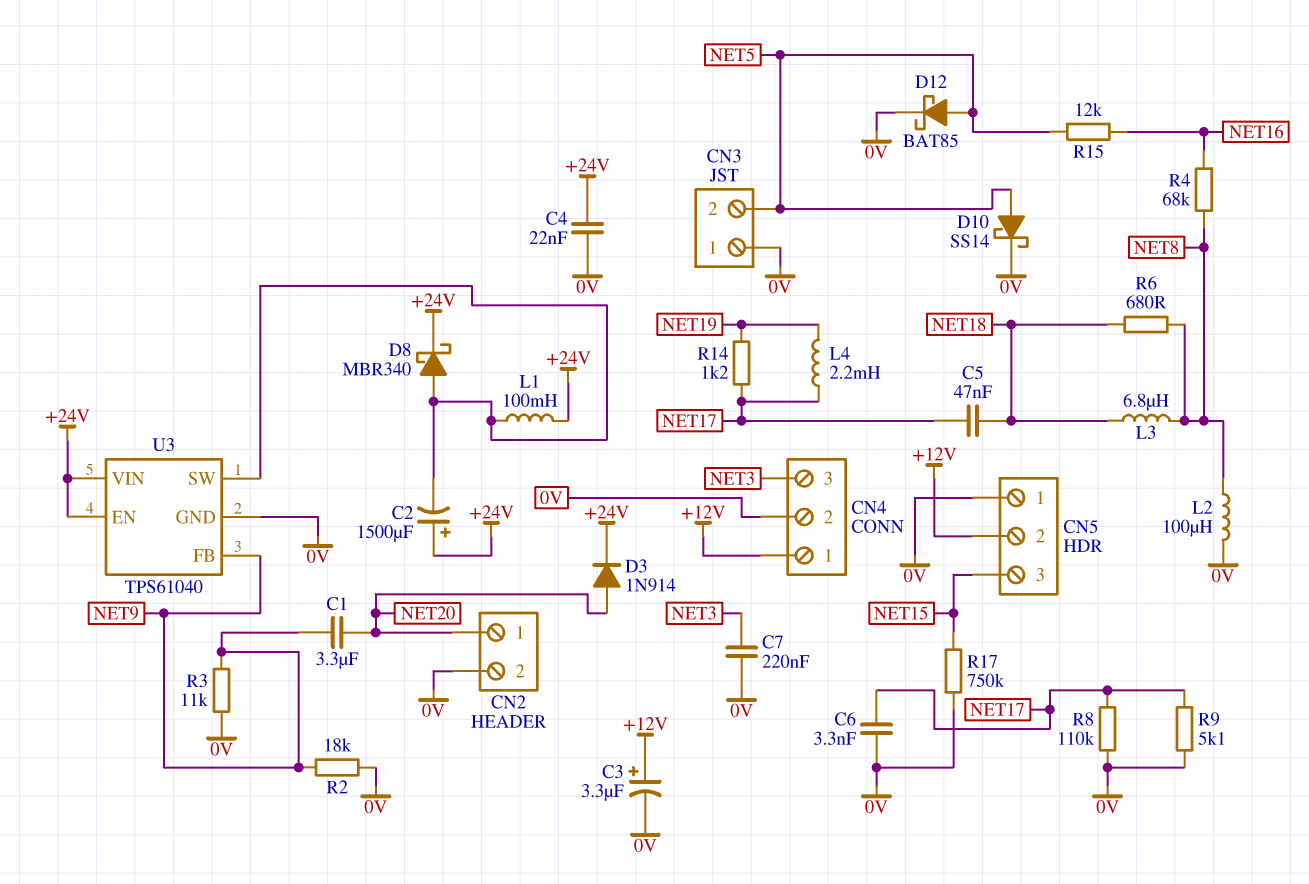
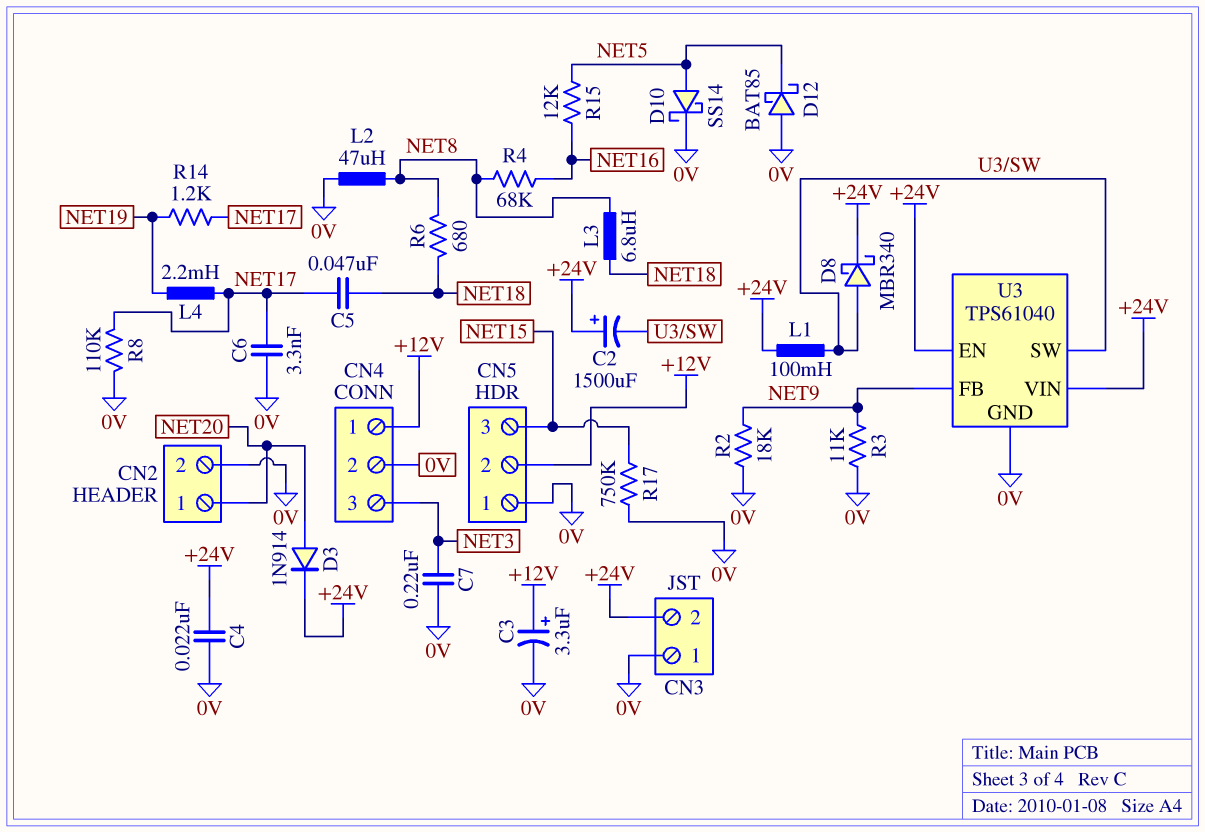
C1: 3.3uF (NET9, NET20) -> none
CN3 pin 2: NET5 -> +24V
D12: schottky BAT85 (A NET5, K 0V) -> schottky BAT85 (A 0V, K NET5)
L2: 100uH (0V, NET8) -> 47uH (0V, NET8)
R9: 5.1k (0V, NET17) -> none

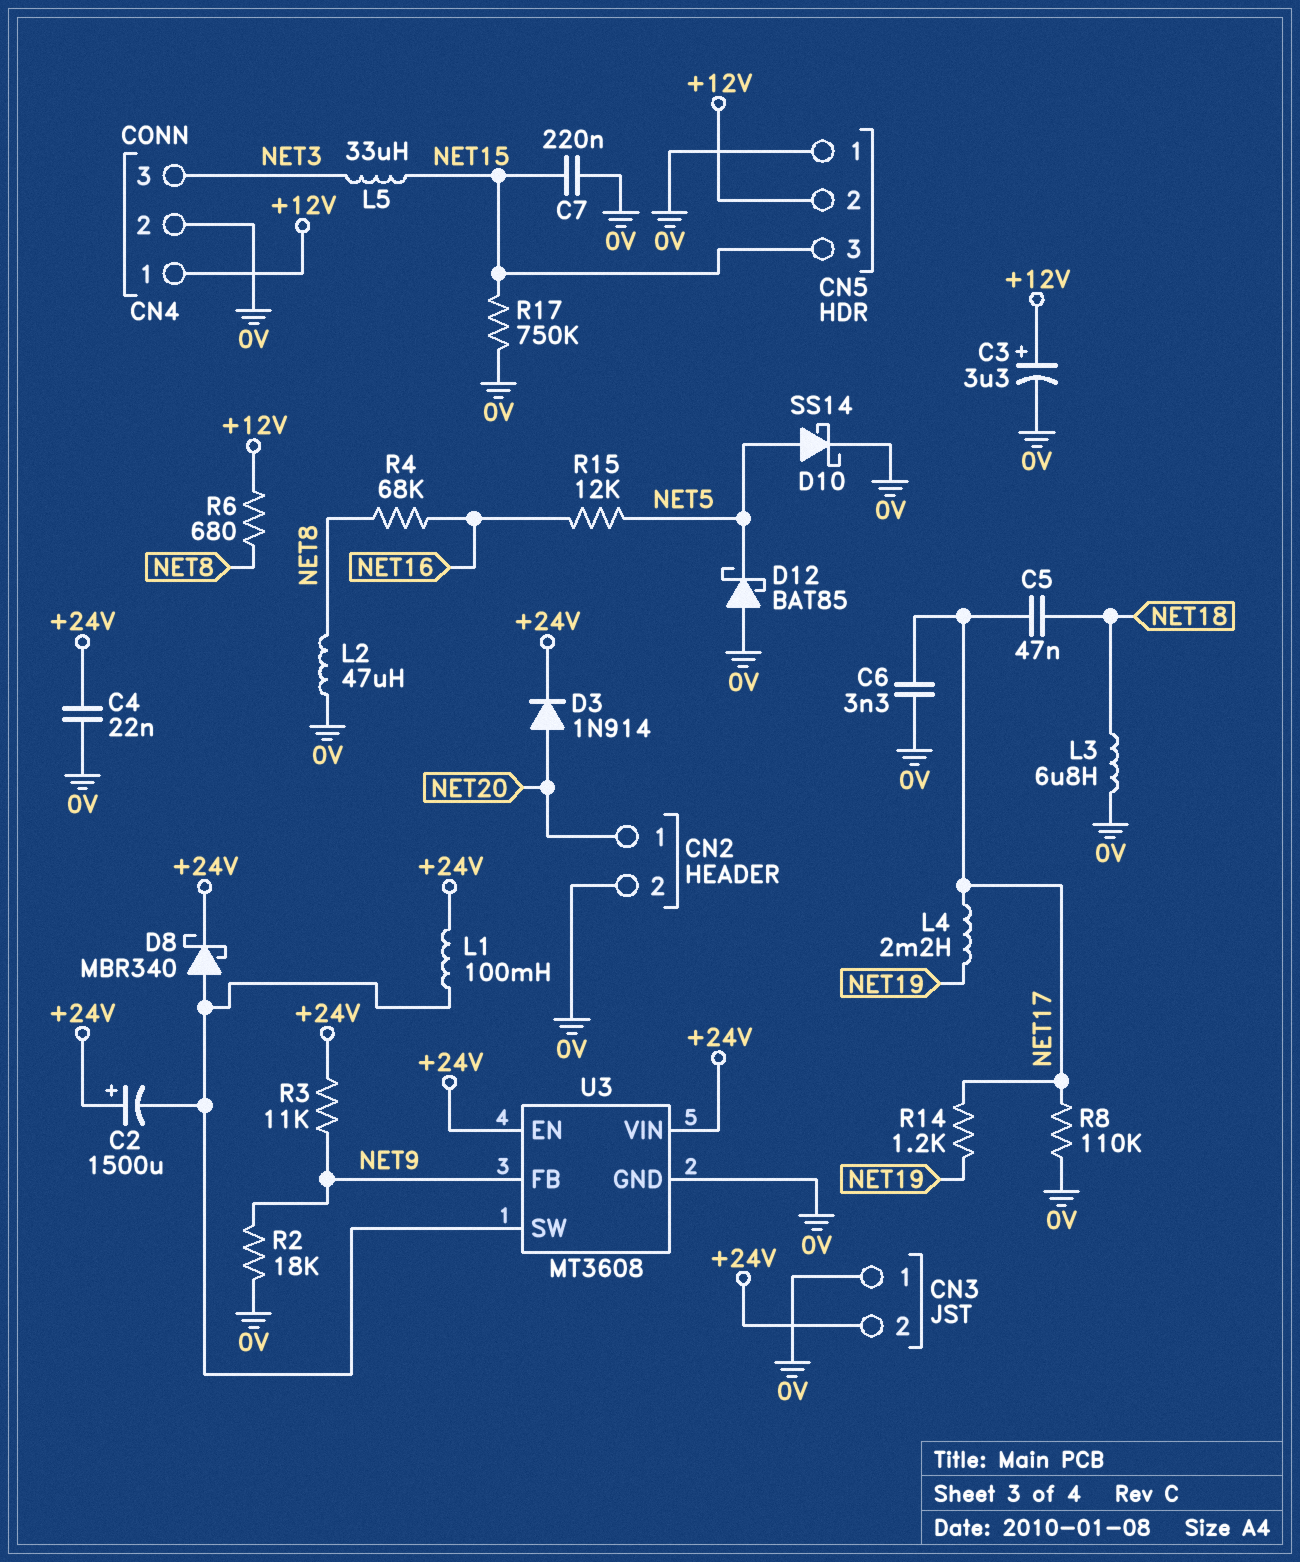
C7: 220nF (0V, NET3) -> 220nF (0V, NET15)
L3: 6.8uH (NET8, NET18) -> 6.8uH (0V, NET18)
L5: none -> 33uH (NET3, NET15)
R3: 11k (0V, NET9) -> 11k (+24V, NET9)
R6: 680 (NET8, NET18) -> 680 (+12V, NET8)
U3: TPS61040 -> MT3608

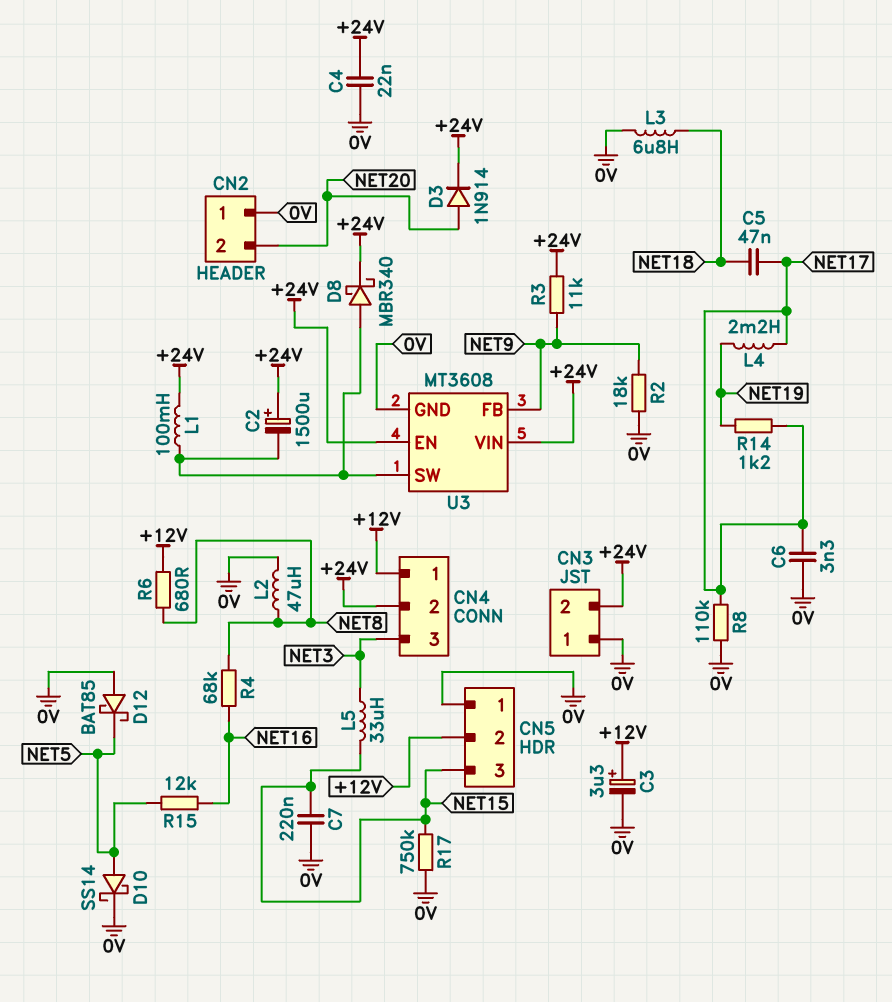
CN2 pin 1: NET20 -> 0V
CN2 pin 2: 0V -> NET20
CN4 pin 2: 0V -> +24V

